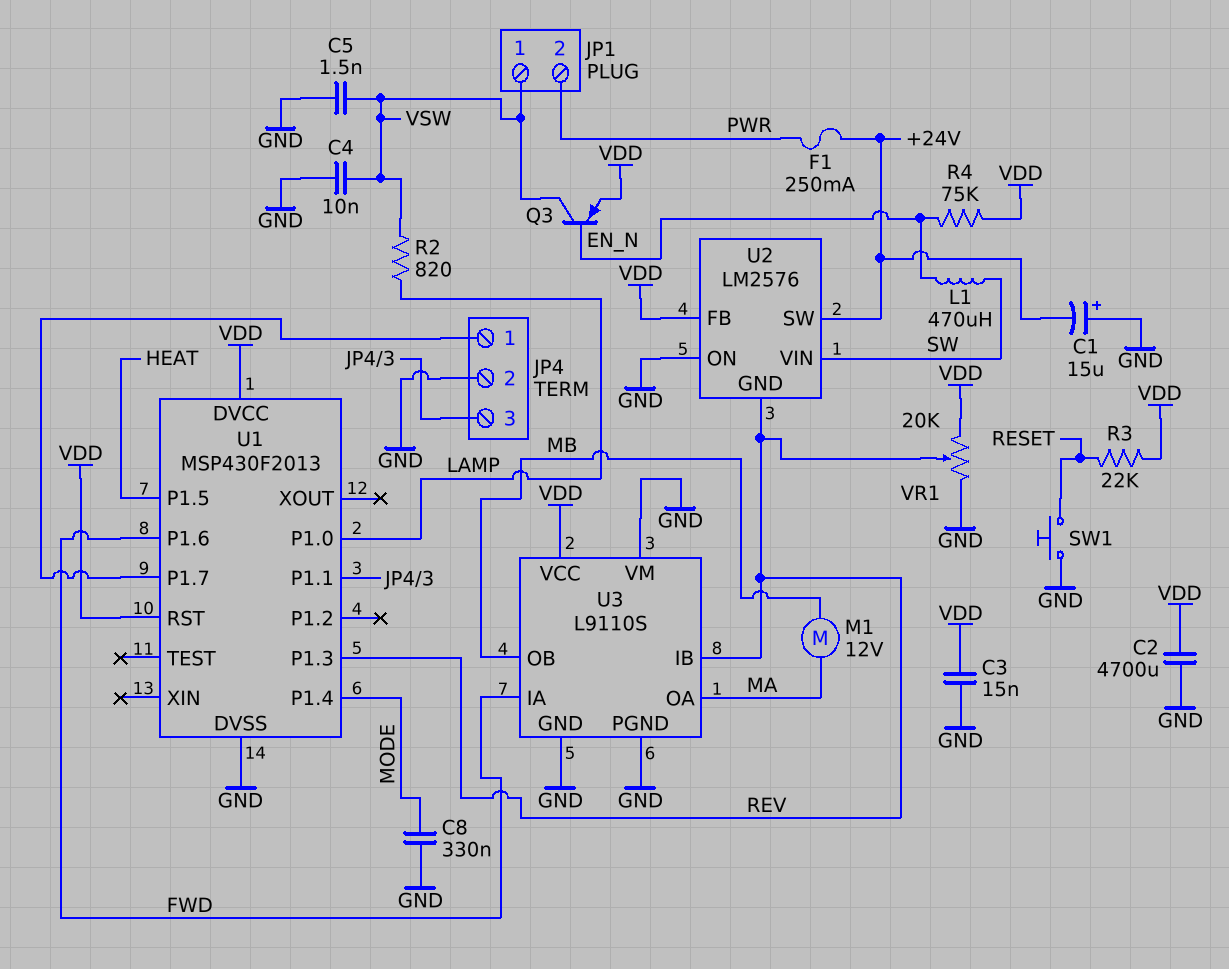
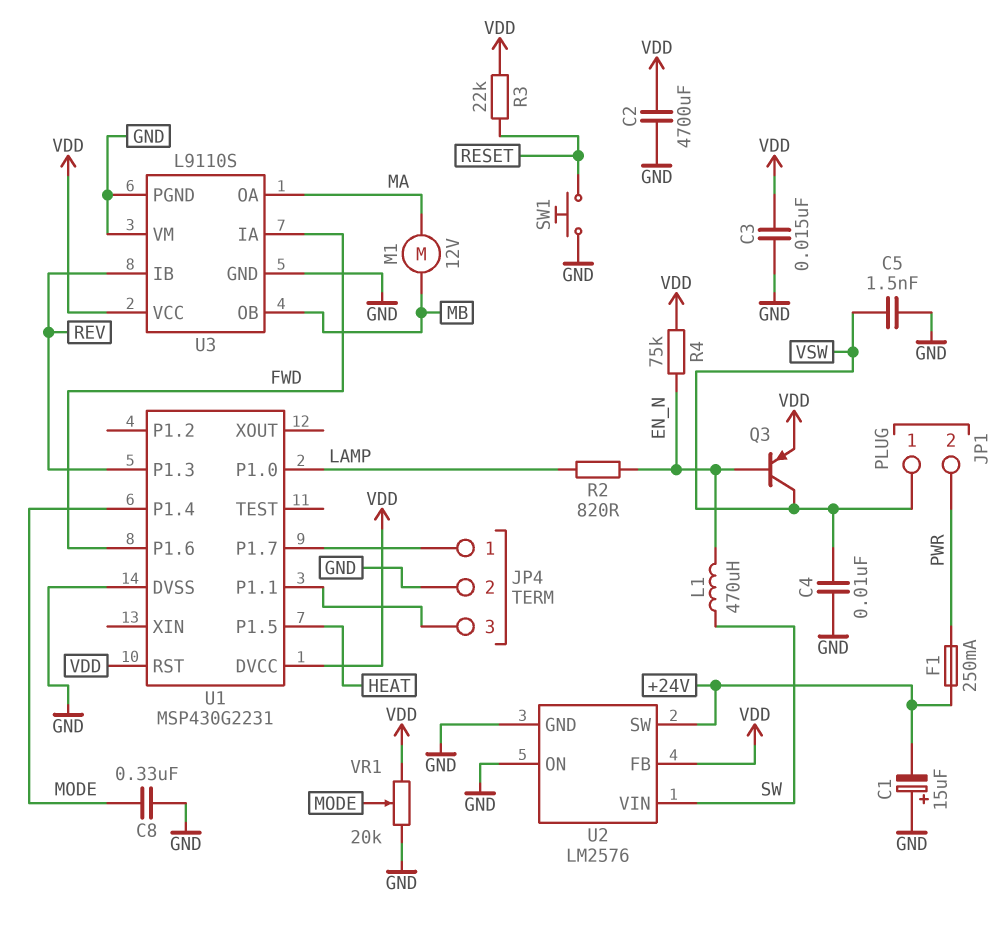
R2: 820 (LAMP, VSW) -> 820 (EN_N, LAMP)
U1: MSP430F2013 -> MSP430G2231
U2 pin GND: REV -> GND
VR1: 20k (GND, VDD, wiper REV) -> 20k (GND, VDD, wiper MODE)

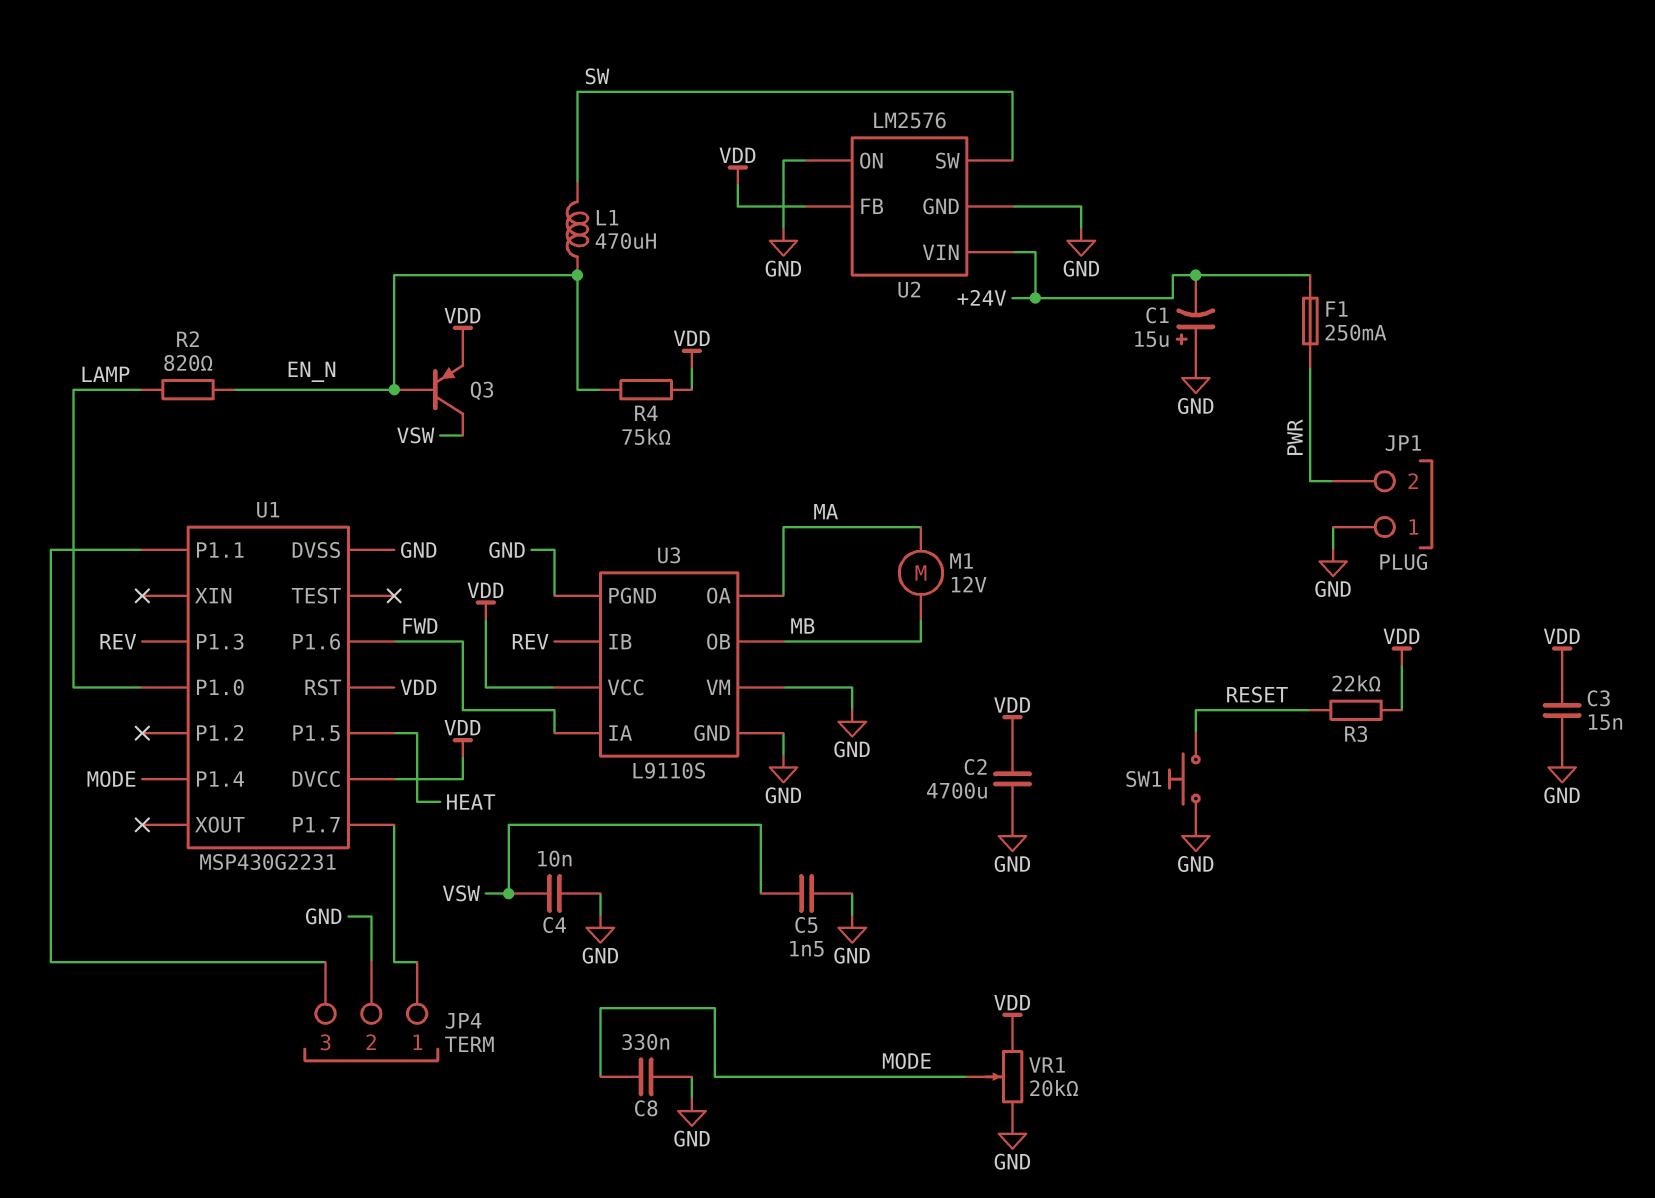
JP1 pin 1: VSW -> GND
U2 pin SW: +24V -> SW
U2 pin VIN: SW -> +24V

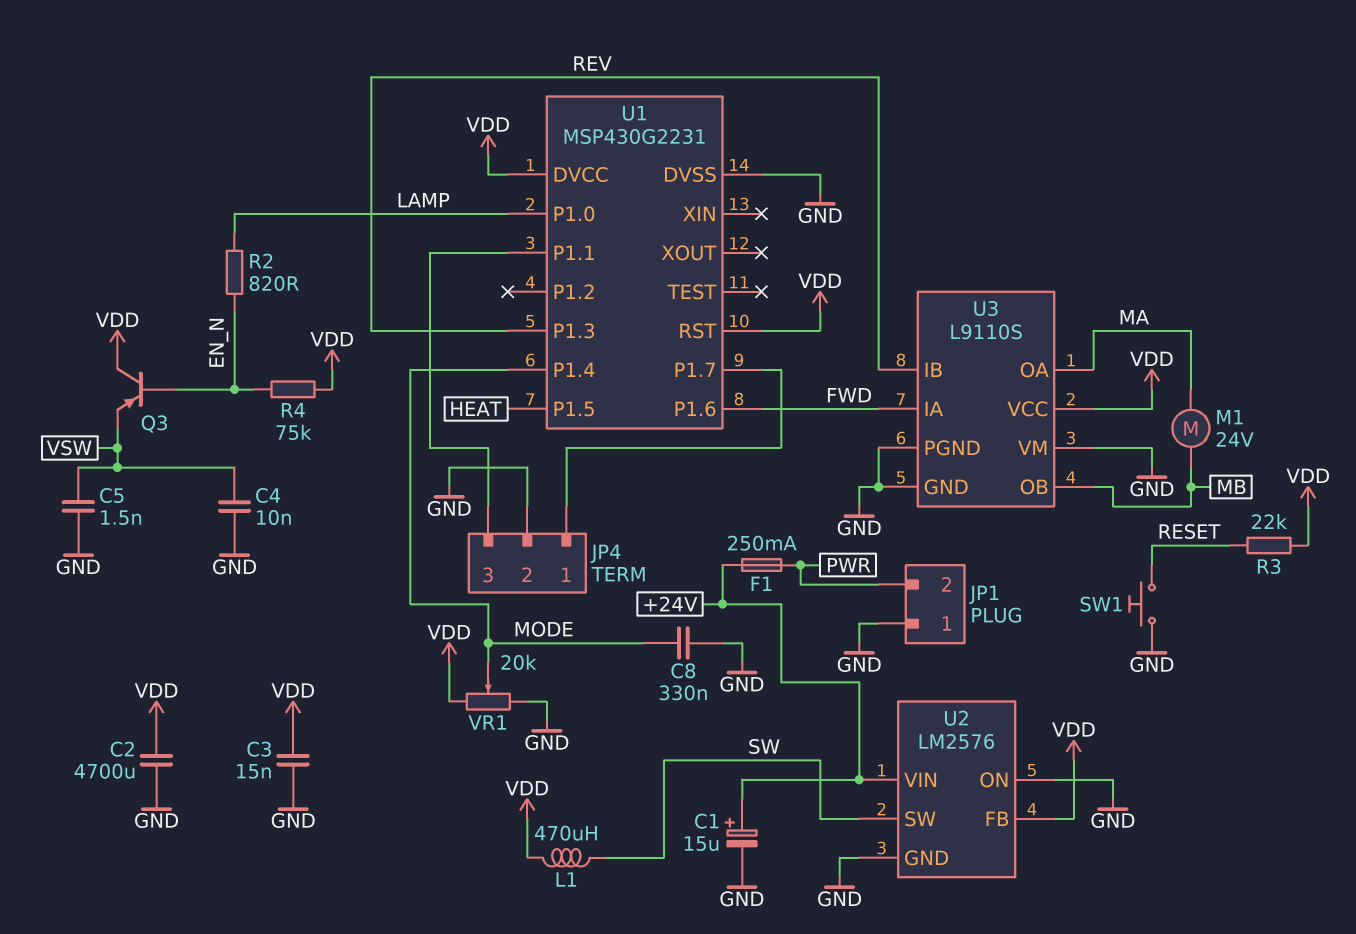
C1: 15uF (plus GND, minus +24V) -> 15uF (plus +24V, minus GND)
L1: 470uH (EN_N, SW) -> 470uH (SW, VDD)
M1: motor 12V (MA, MB) -> motor 24V (MA, MB)
Q3: PNP (B EN_N, C VSW, E VDD) -> PNP (B EN_N, C VDD, E VSW)

